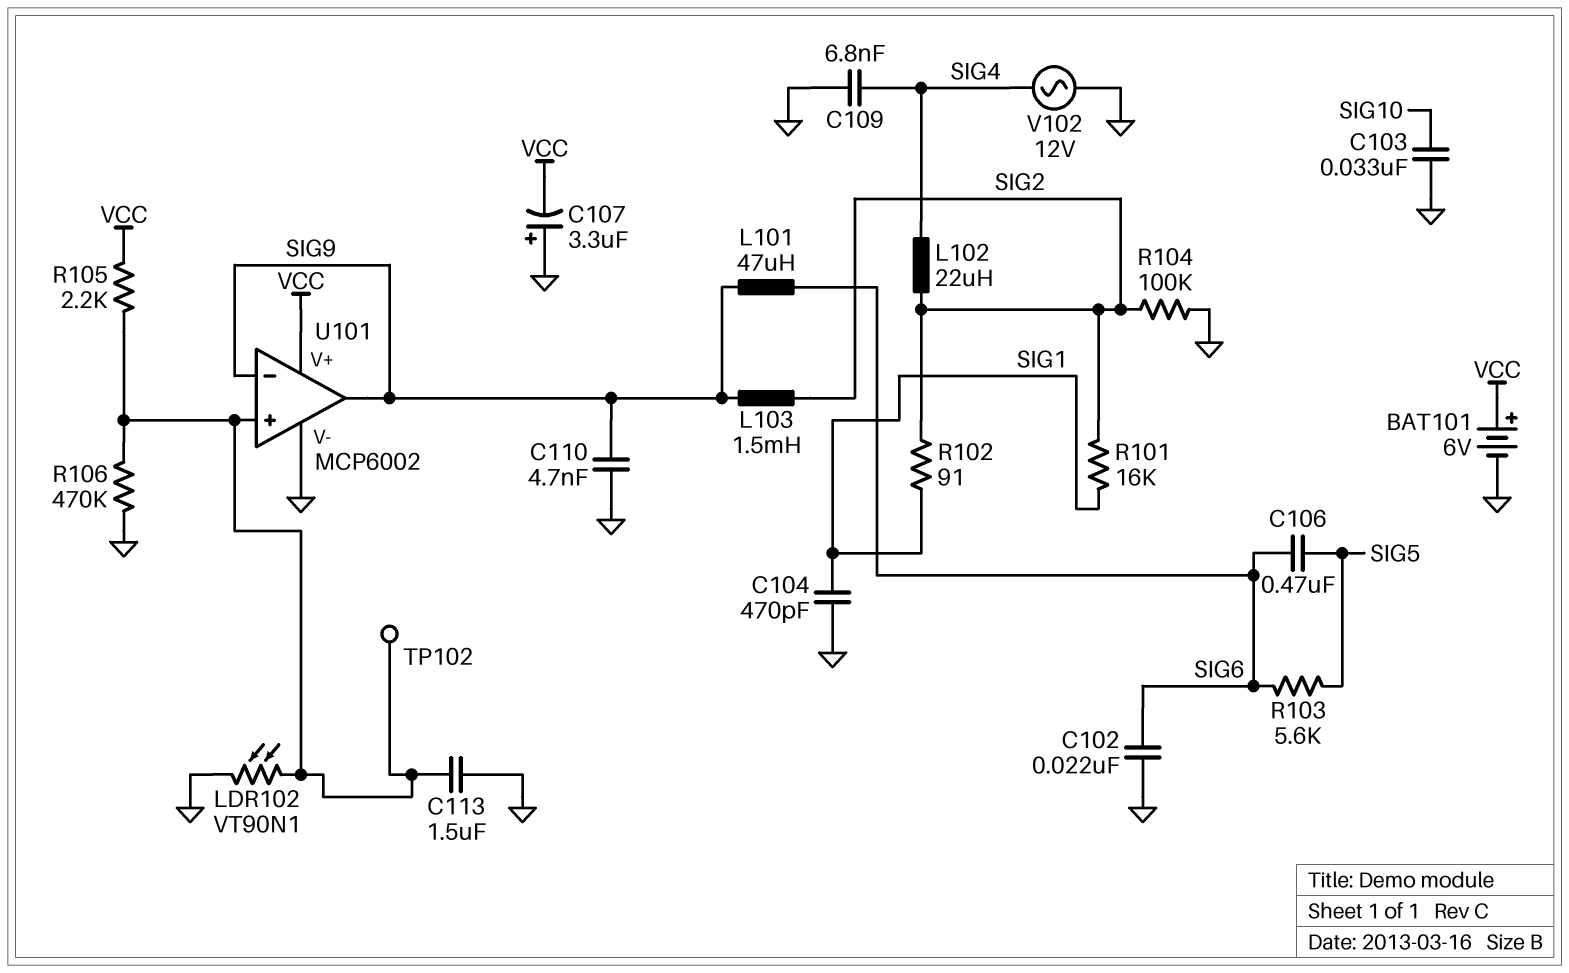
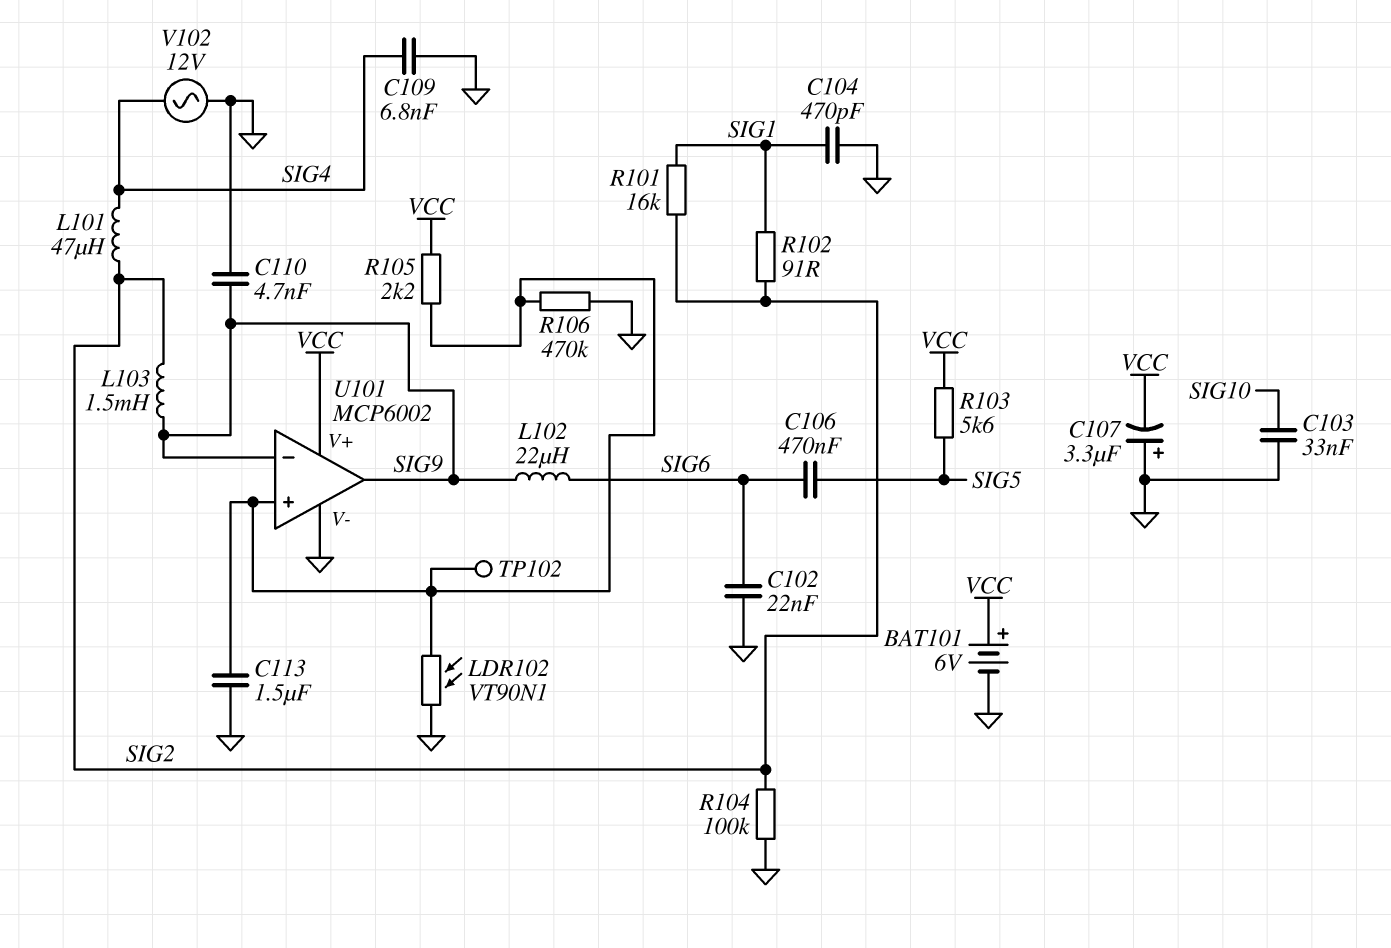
L101: 47uH (SIG6, SIG9) -> 47uH (SIG2, SIG4)
L102: 22uH (SIG2, SIG4) -> 22uH (SIG6, SIG9)
R103: 5.6k (SIG5, SIG6) -> 5.6k (SIG5, VCC)

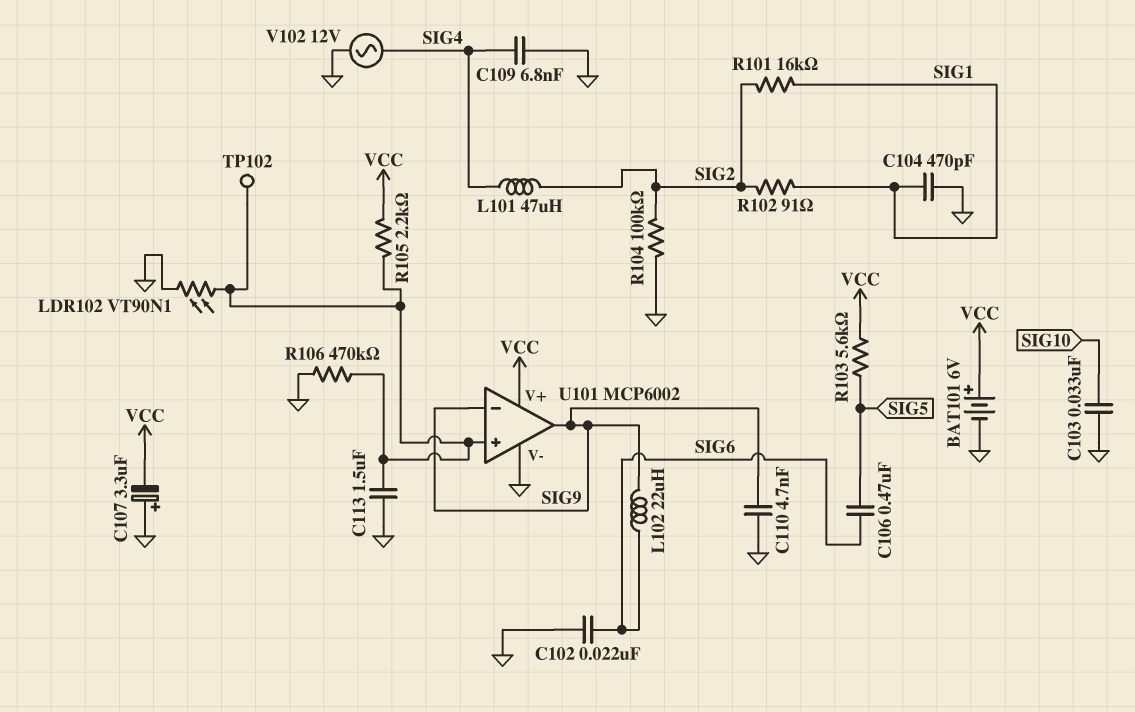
L103: 1.5mH (SIG2, SIG9) -> none

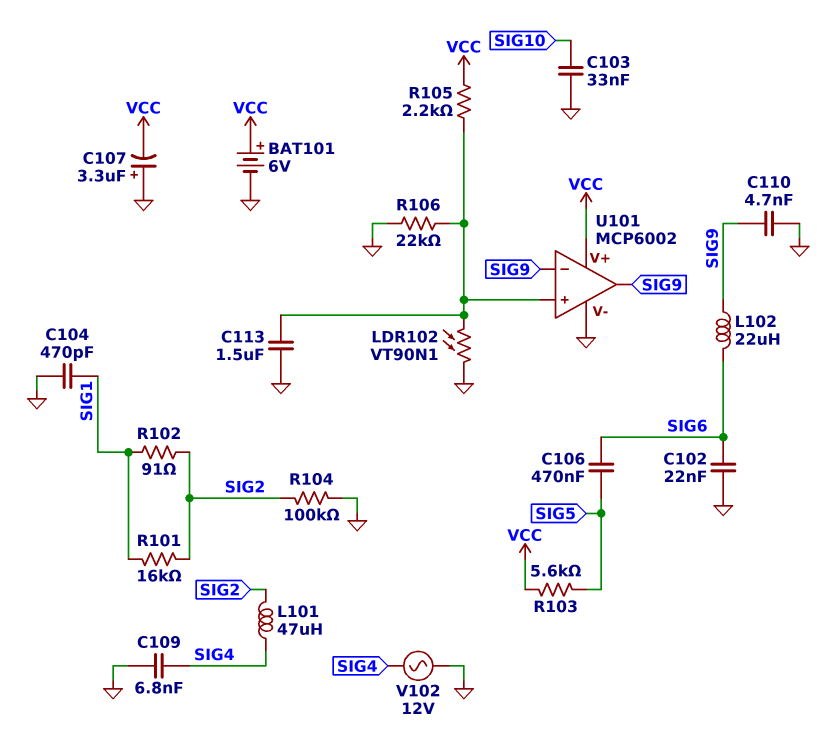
R106: 470k (GND, U101/in+) -> 22k (GND, U101/in+)
TP102: test point (U101/in+) -> none

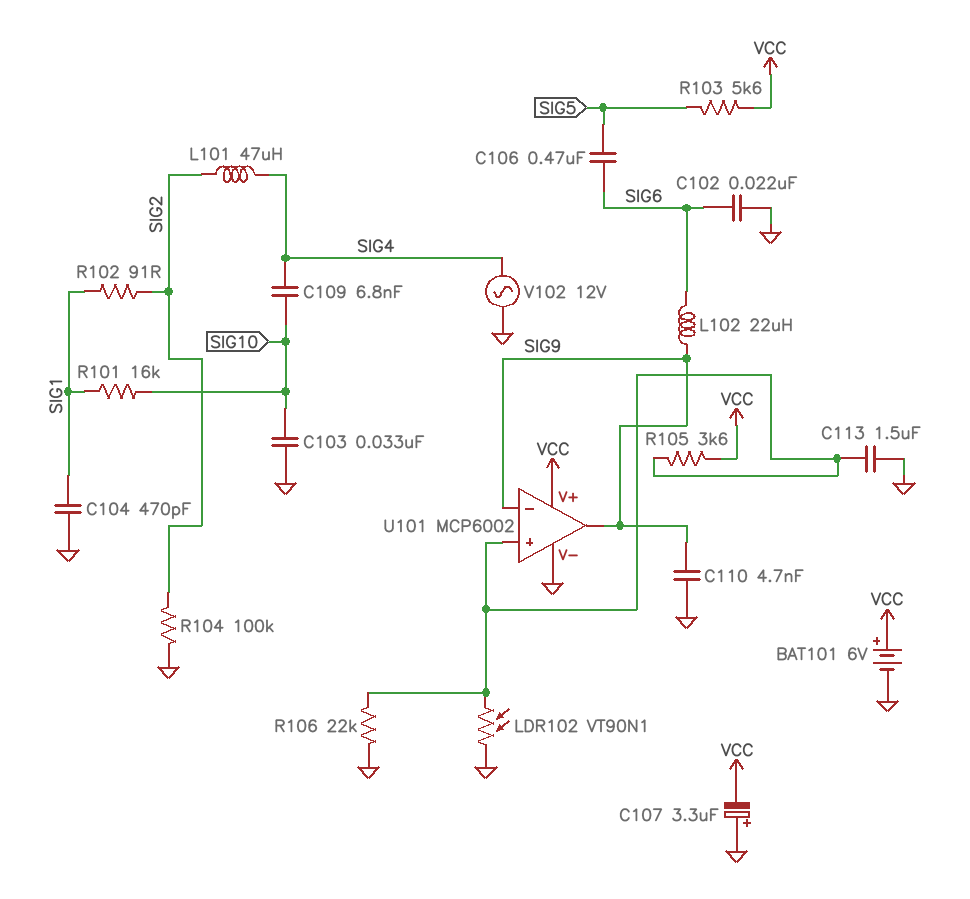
C109: 6.8nF (GND, SIG4) -> 6.8nF (SIG4, SIG10)
R101: 16k (SIG1, SIG2) -> 16k (SIG1, SIG10)
R105: 2.2k (U101/in+, VCC) -> 3.6k (U101/in+, VCC)

